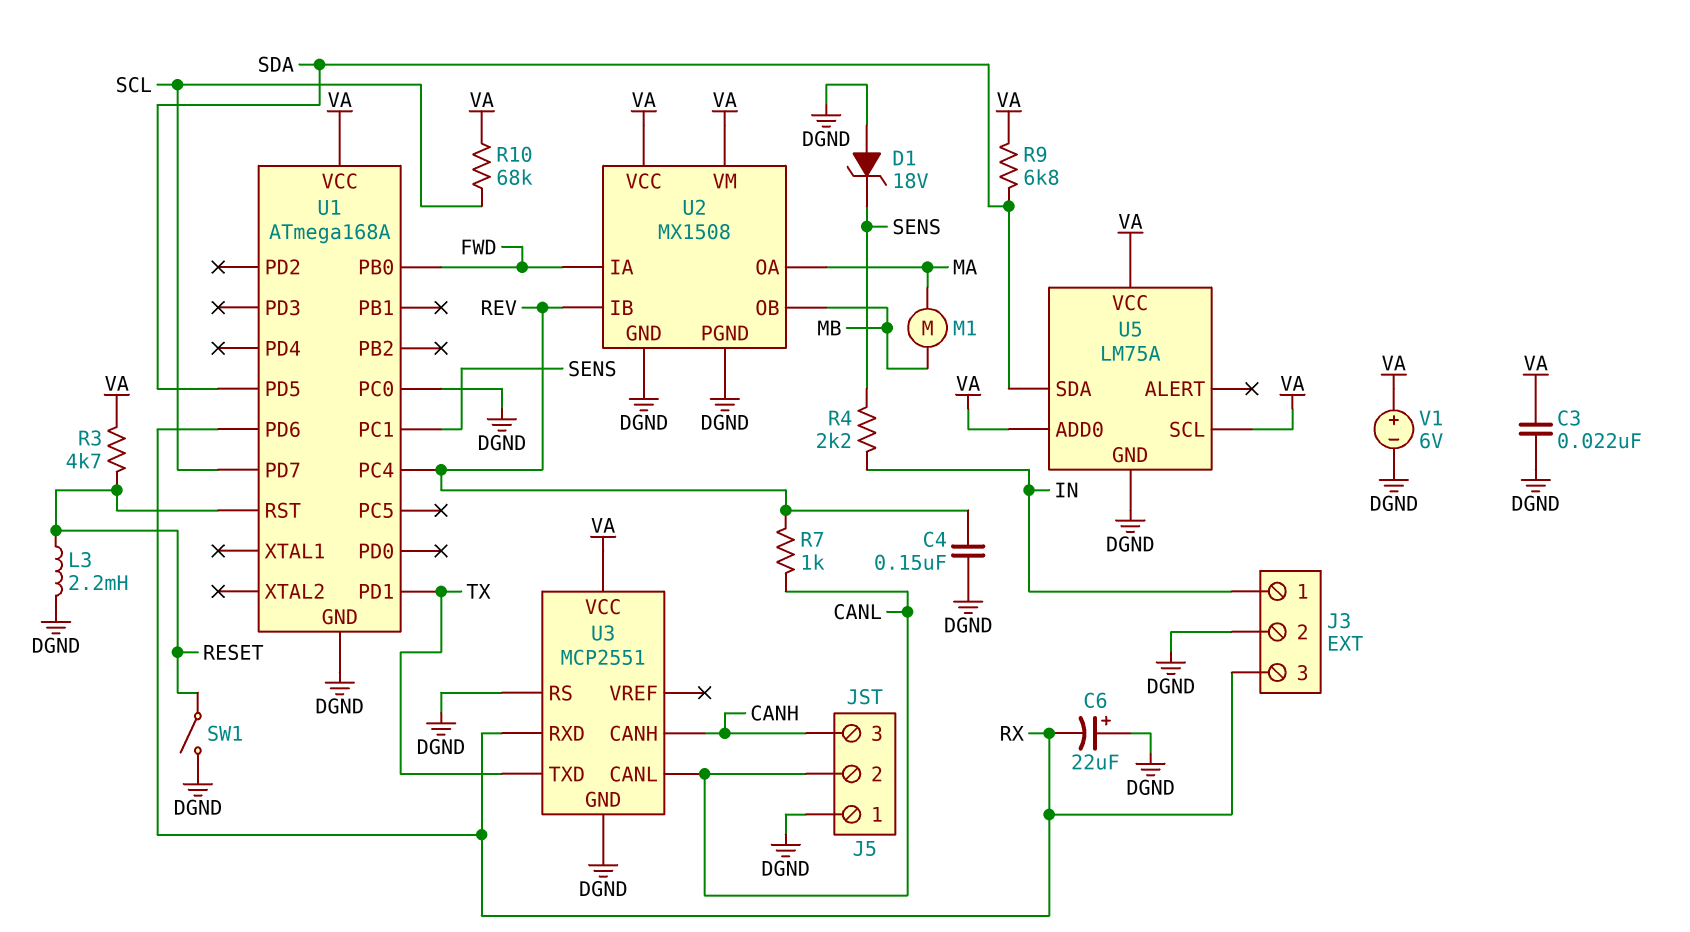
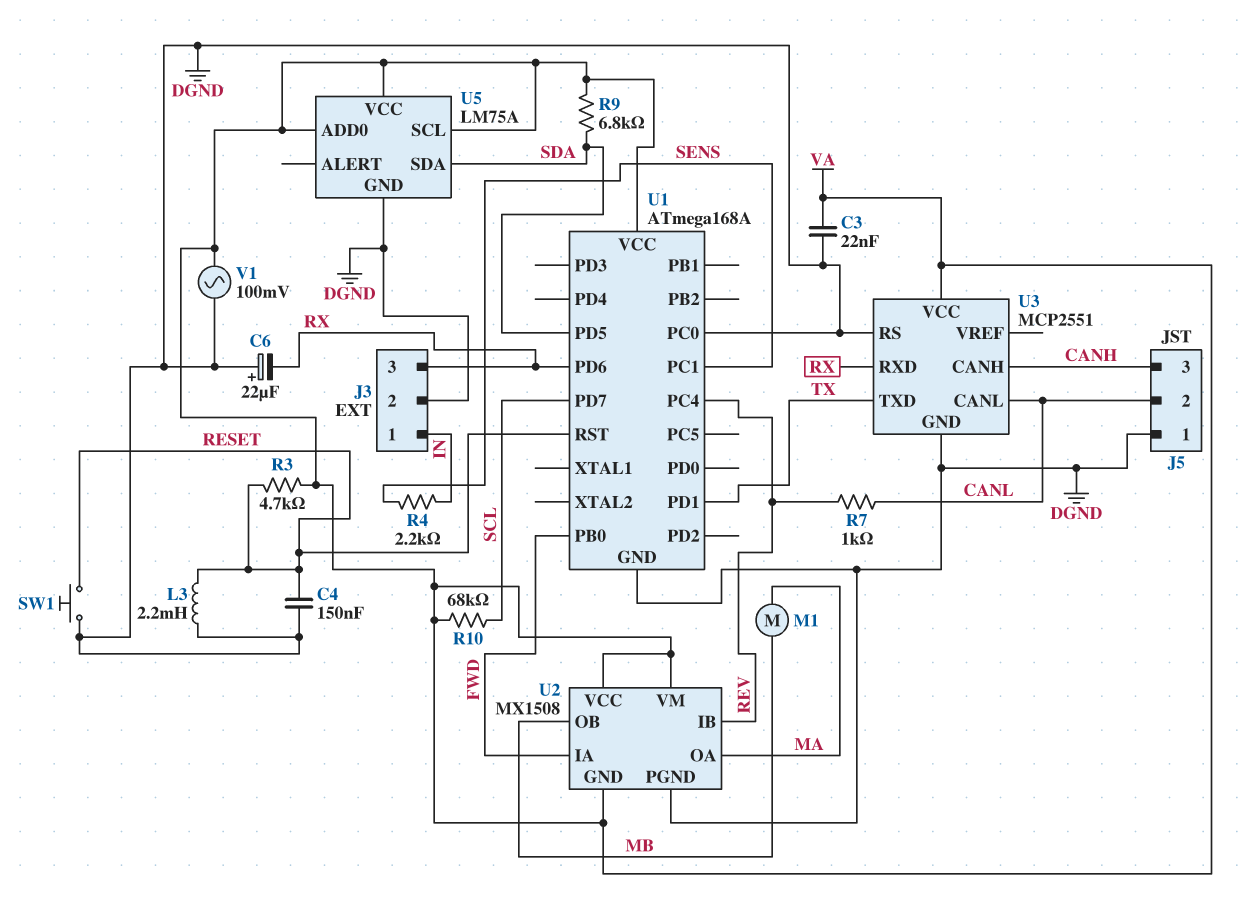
C4: 150nF (DGND, REV) -> 150nF (DGND, RESET)
D1: zener 18V (A DGND, K SENS) -> none
SW1: switch (DGND, RESET) -> button (DGND, RESET)
U2 pin GND: DGND -> VA
V1: 6V (plus VA, minus DGND) -> AC 100mV (DGND, VA)

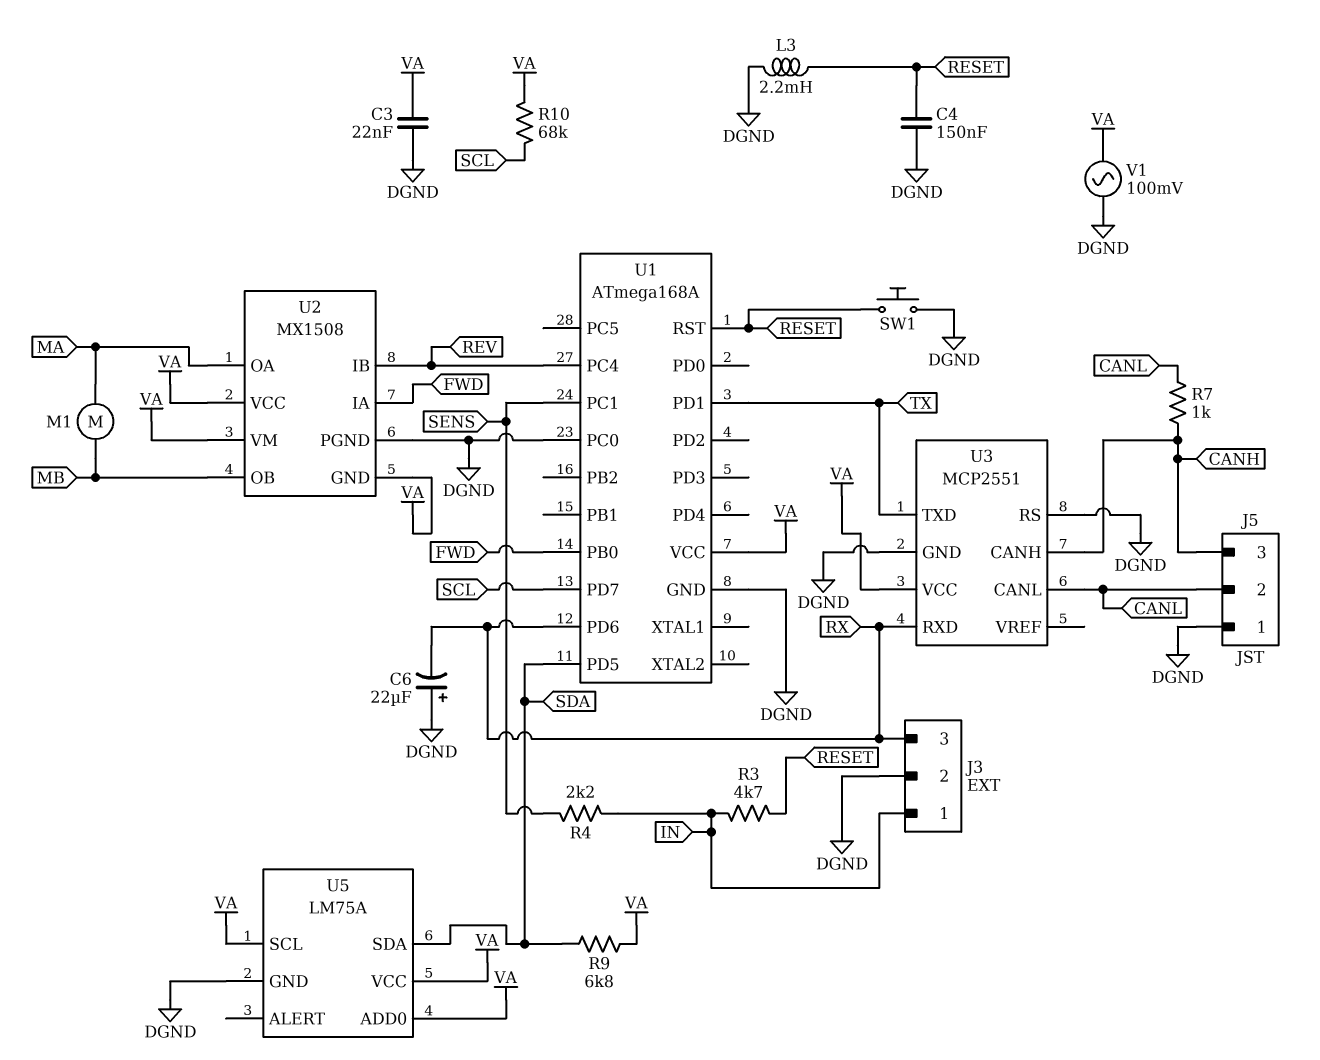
R3: 4.7k (RESET, VA) -> 4.7k (IN, RESET)
R7: 1k (CANL, REV) -> 1k (CANH, CANL)

